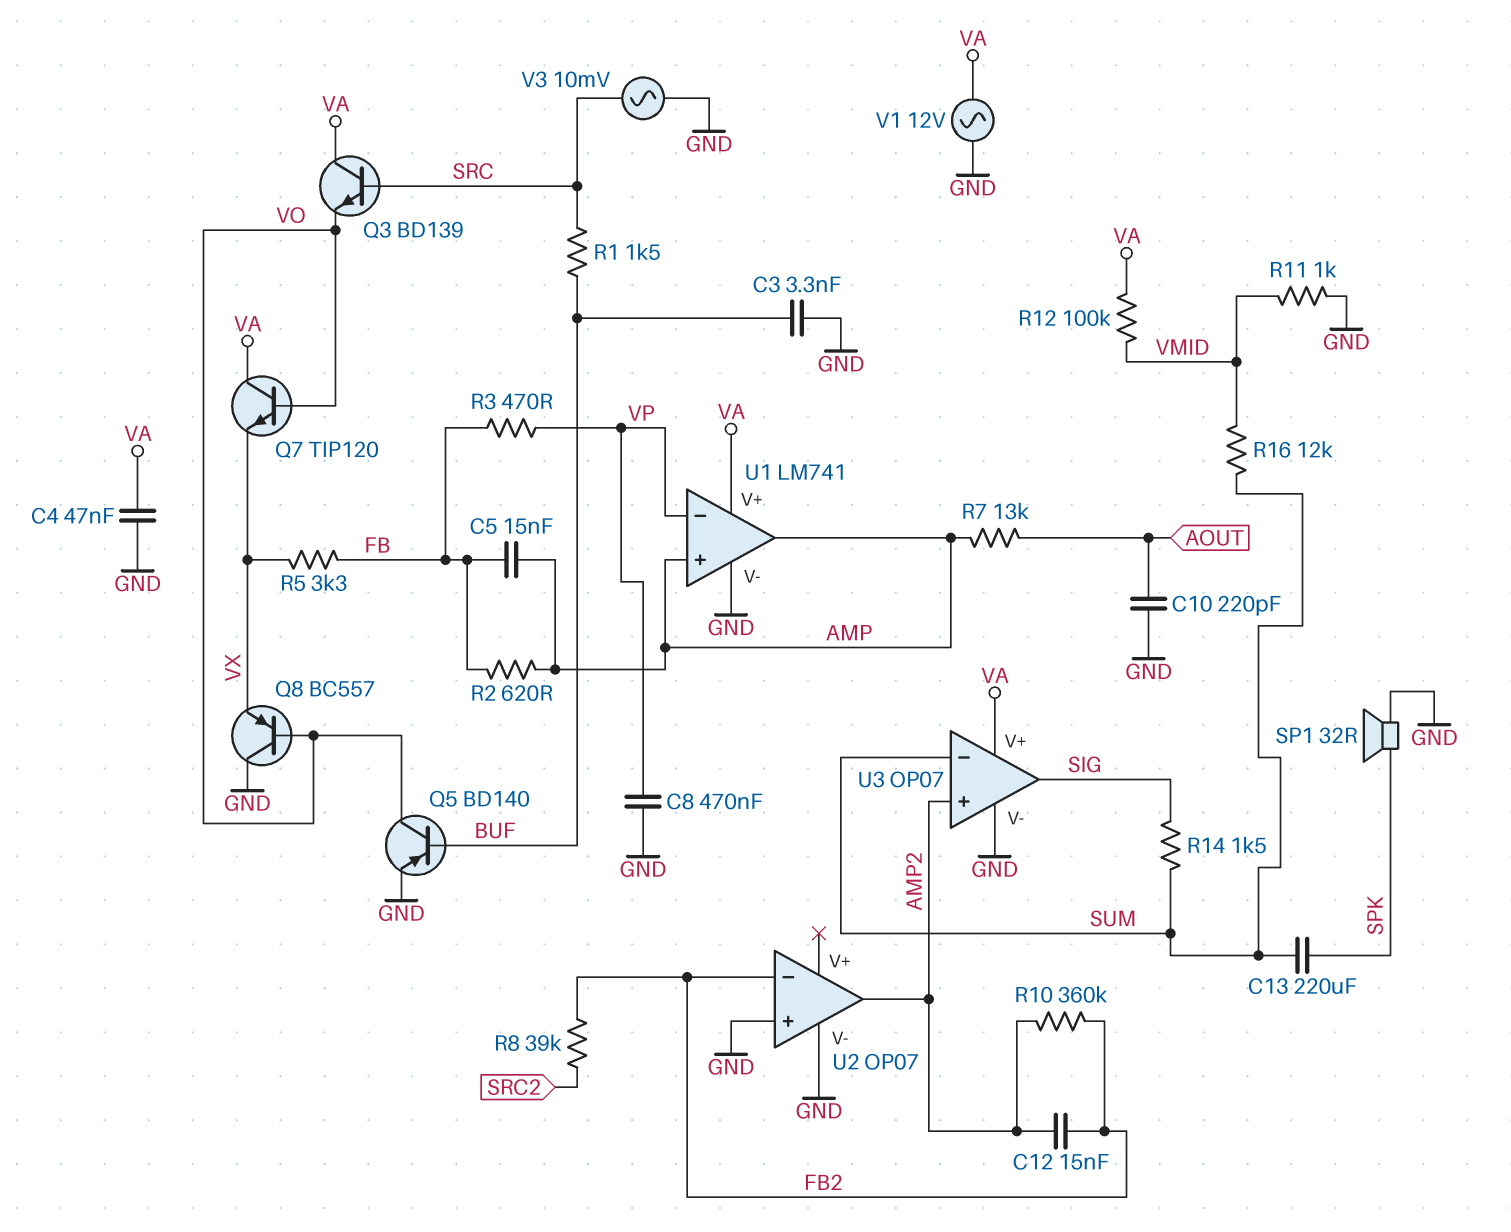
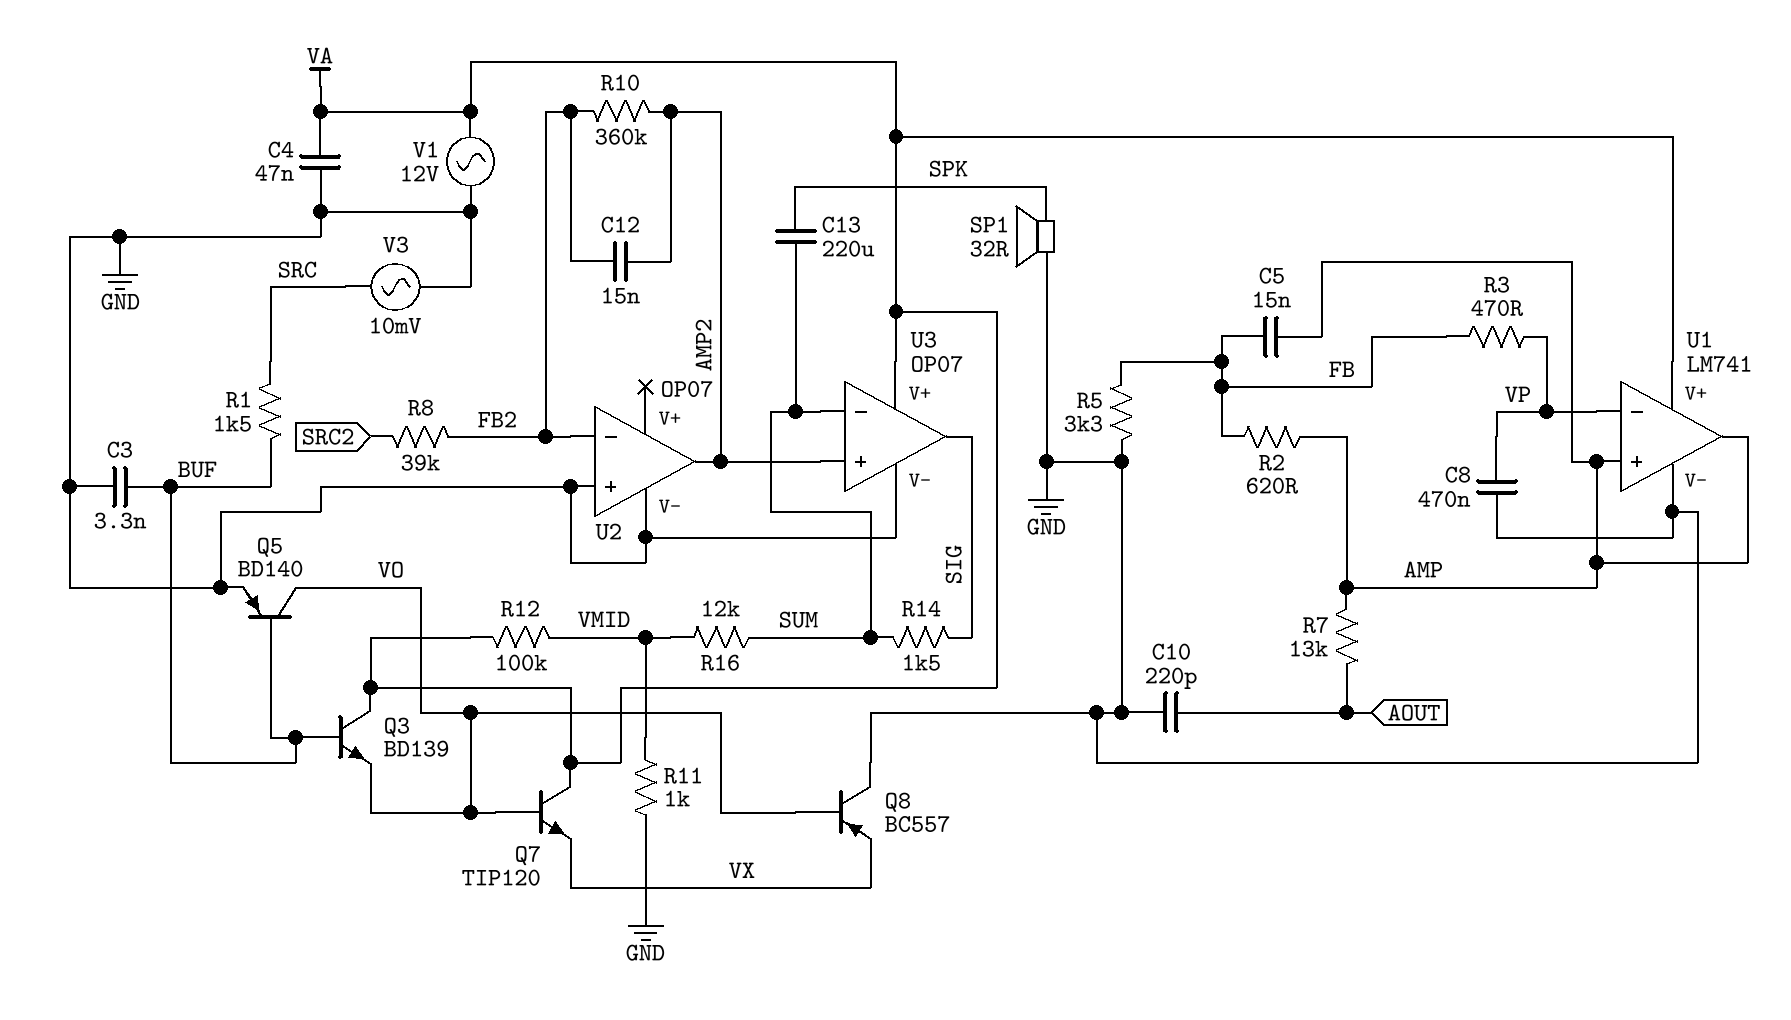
Q3: NPN BD139 (B SRC, C VA, E VO) -> NPN BD139 (B BUF, C VA, E VO)
R5: 3.3k (FB, VX) -> 3.3k (FB, GND)

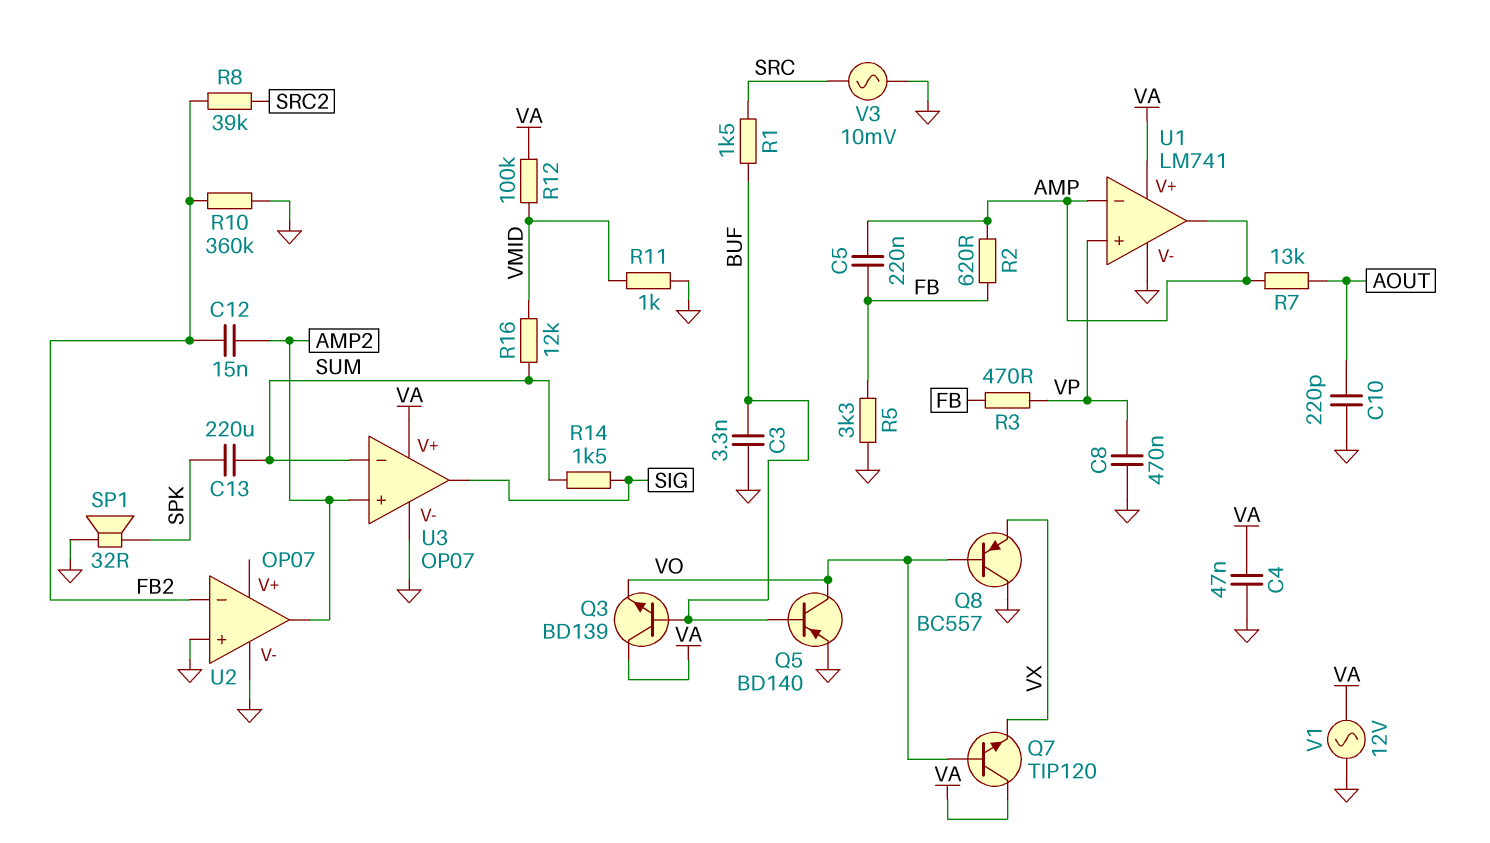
C5: 15nF (AMP, FB) -> 220nF (AMP, FB)
R10: 360k (AMP2, FB2) -> 360k (FB2, GND)
U1 pin in+: AMP -> VP
U1 pin in-: VP -> AMP

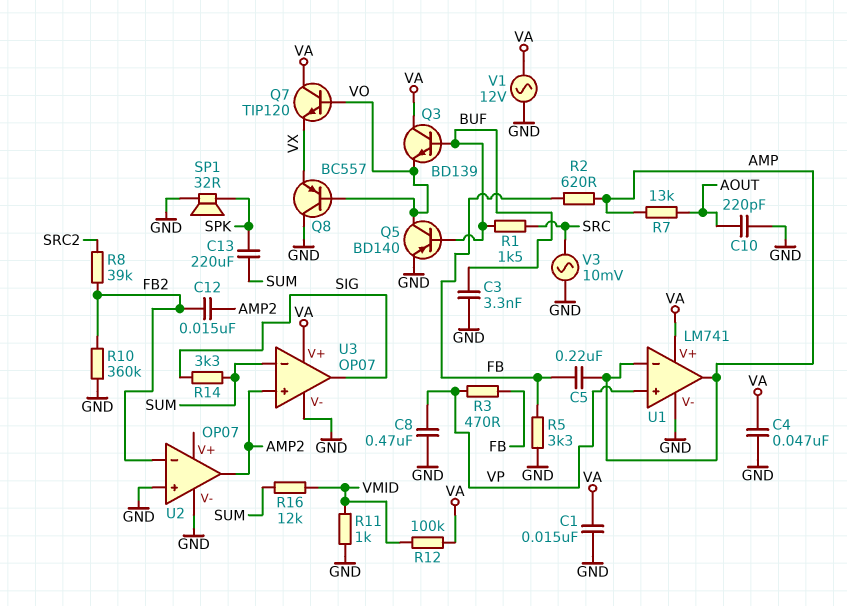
C1: none -> 15nF (GND, VA)
R14: 1.5k (SIG, SUM) -> 3.3k (SIG, SUM)

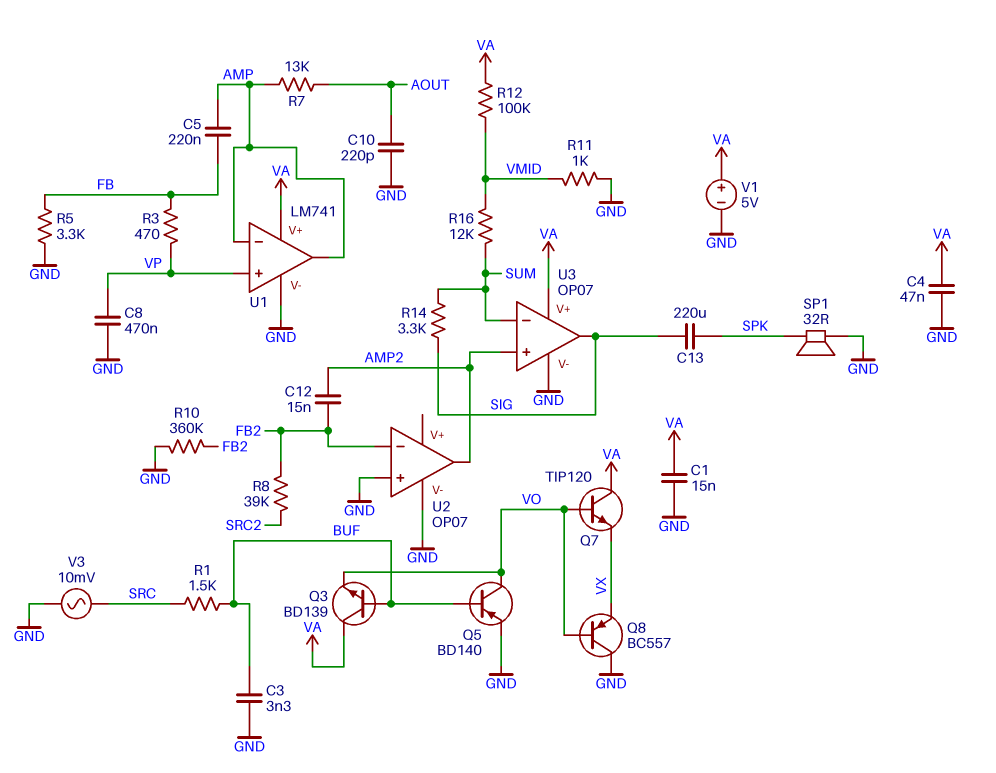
C13: 220uF (SPK, SUM) -> 220uF (SIG, SPK)
R2: 620 (AMP, FB) -> none
V1: AC 12V (GND, VA) -> 5V (plus VA, minus GND)

